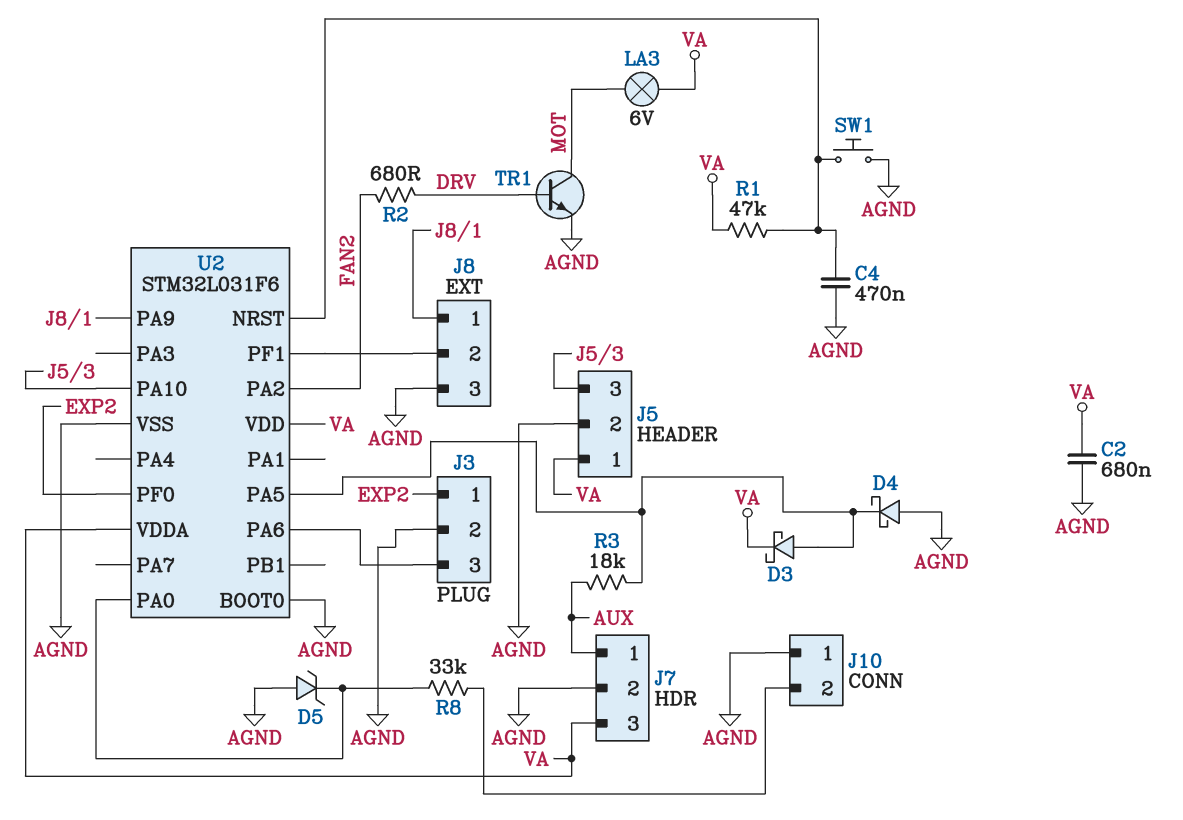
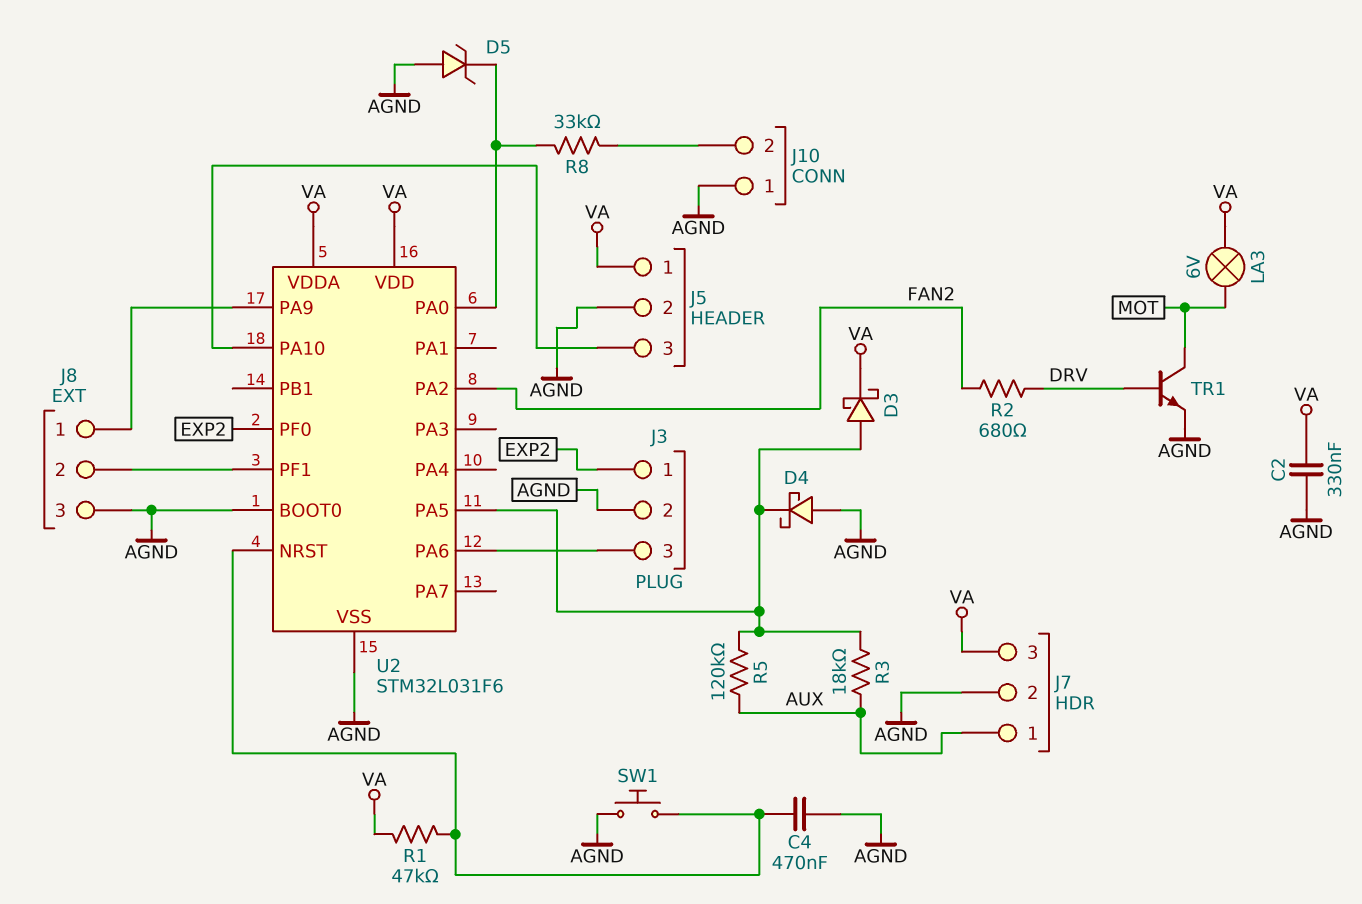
C2: 680nF (AGND, VA) -> 330nF (AGND, VA)
R5: none -> 120k (AUX, U2/PA5)

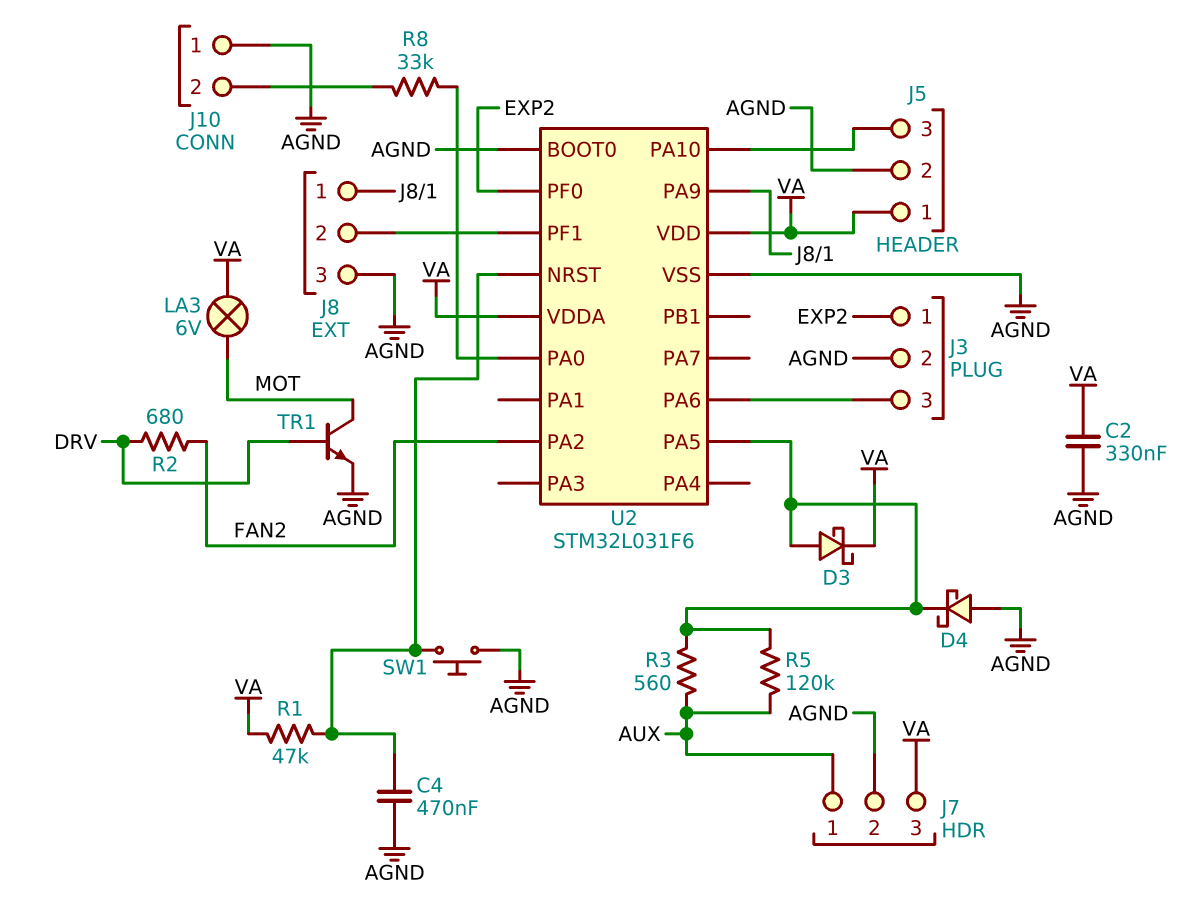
D5: zener (A AGND, K U2/PA0) -> none
R3: 18k (AUX, U2/PA5) -> 560 (AUX, U2/PA5)

